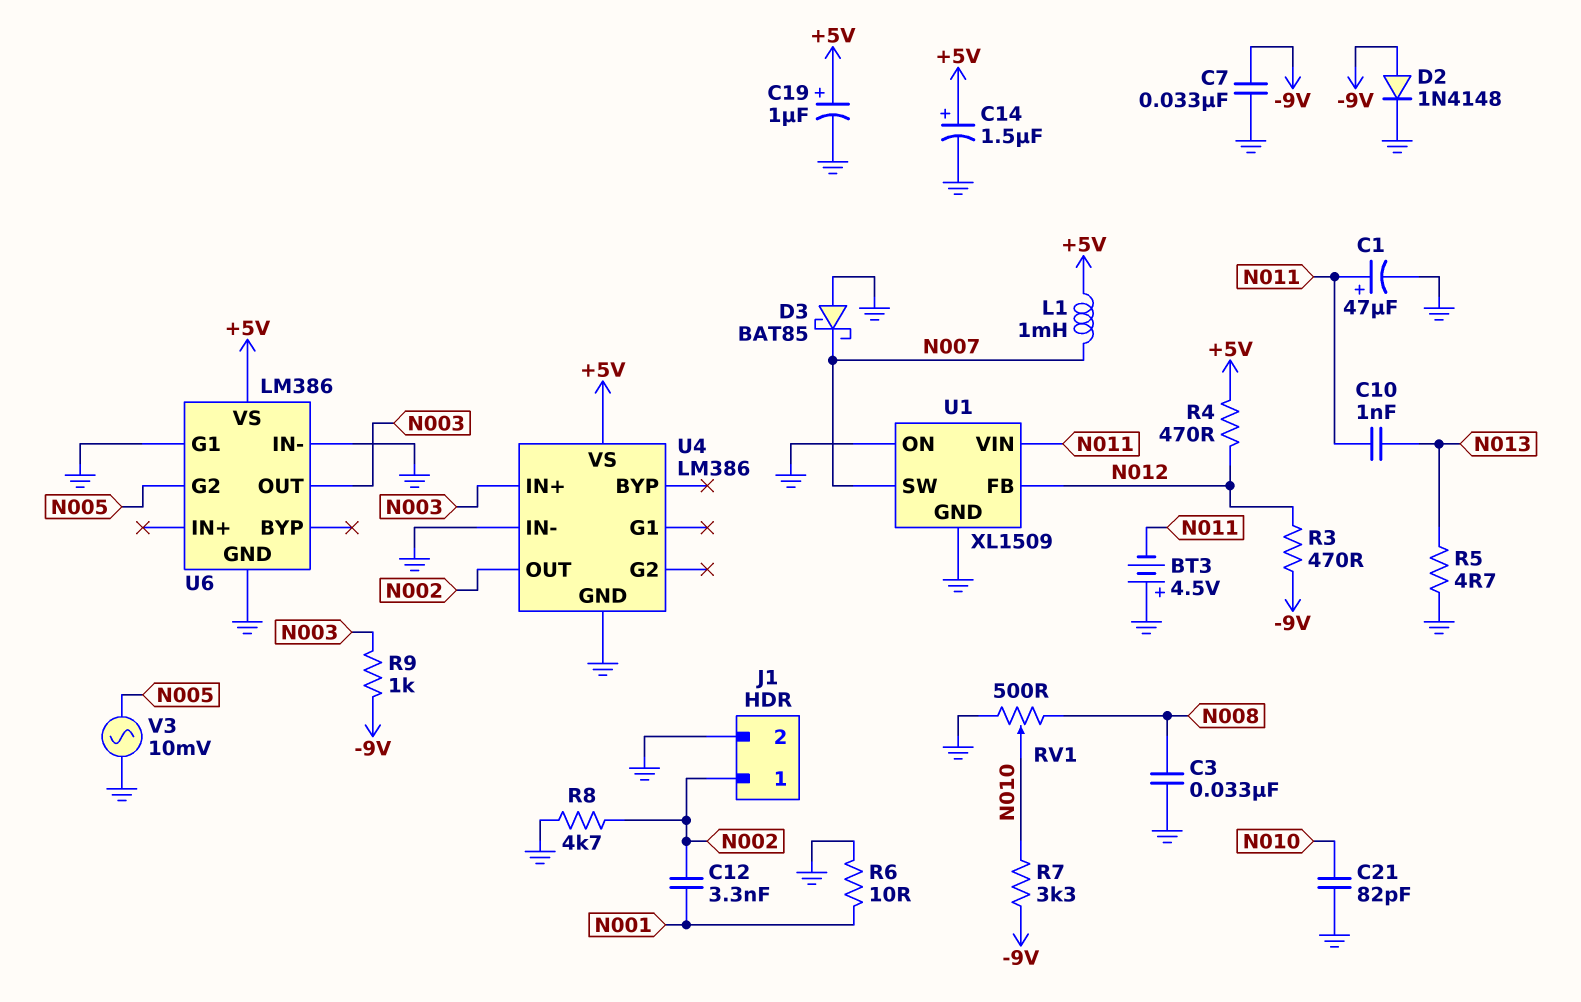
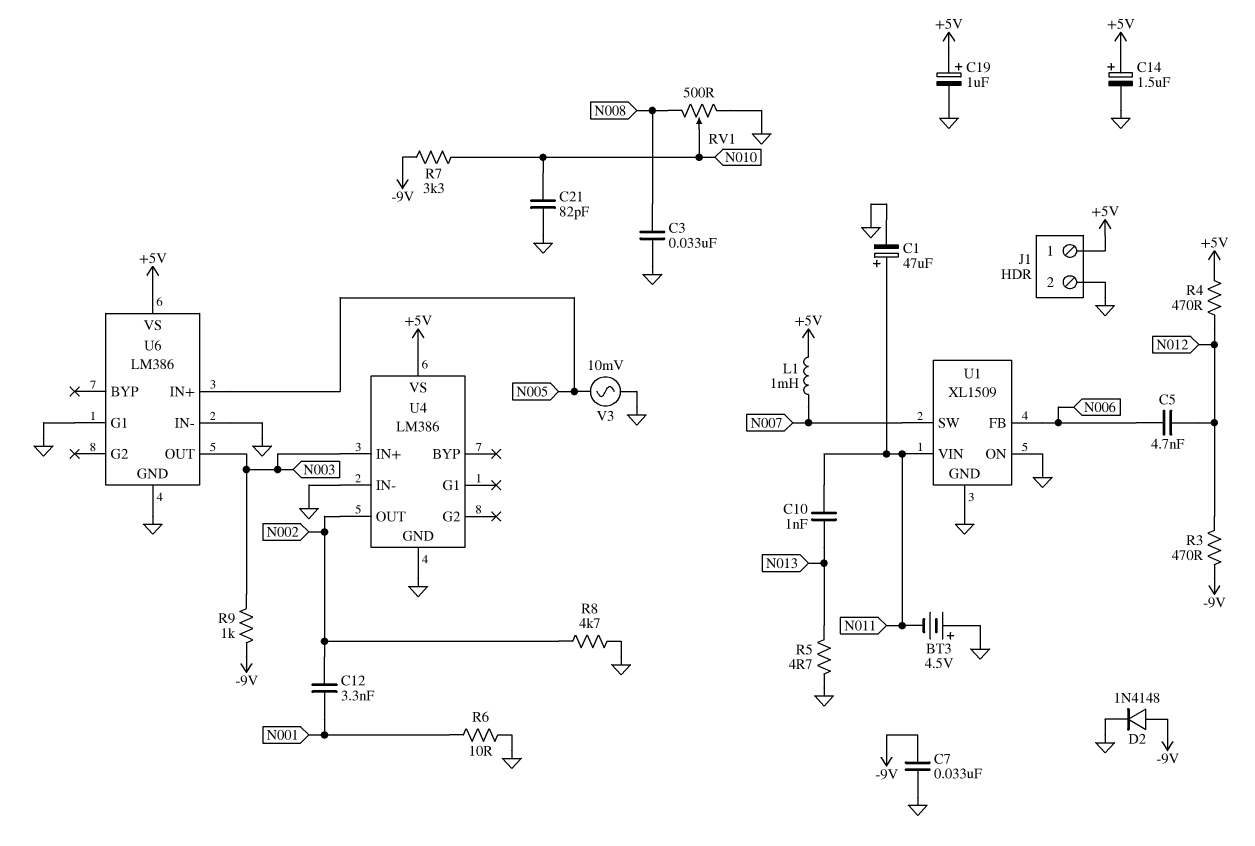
C5: none -> 4.7nF (N006, N012)
D3: schottky BAT85 (A GND, K N007) -> none
J1 pin 1: N002 -> +5V
U1 pin FB: N012 -> N006
U6 pin G2: N005 -> none
U6 pin IN+: none -> N005

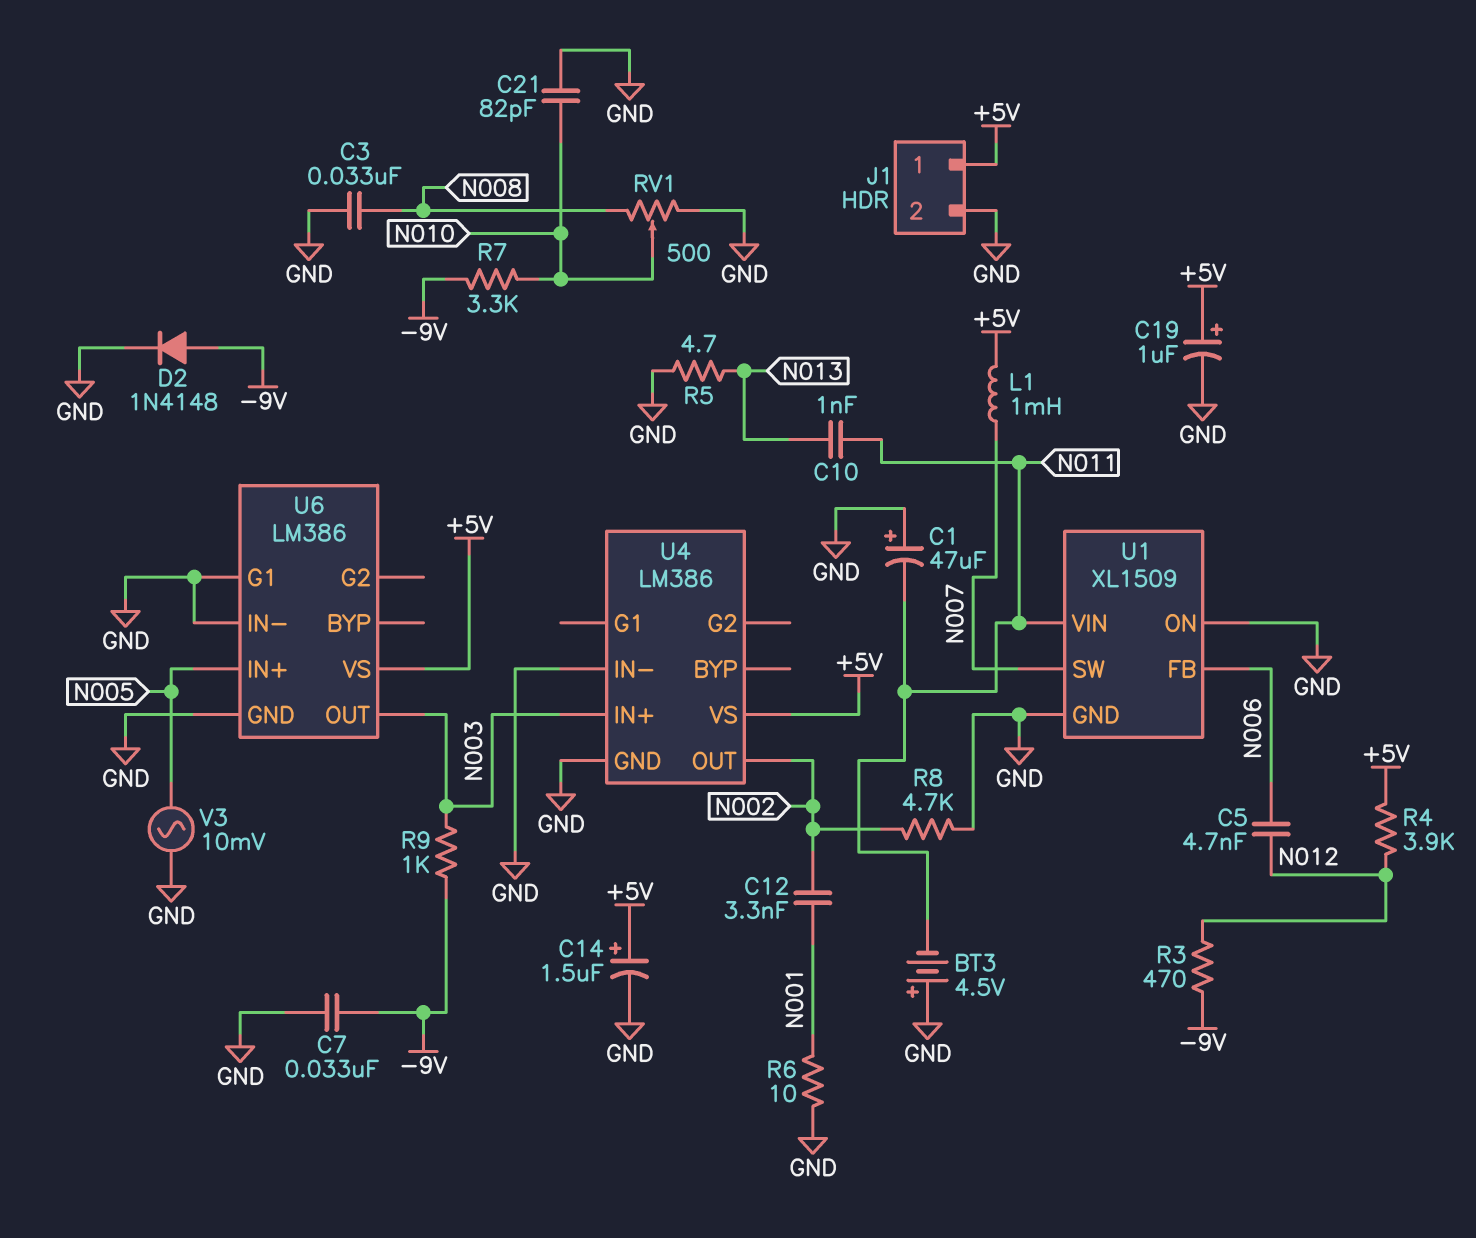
C1: 47uF (plus N011, minus GND) -> 47uF (plus GND, minus N011)
R4: 470 (+5V, N012) -> 3.9k (+5V, N012)

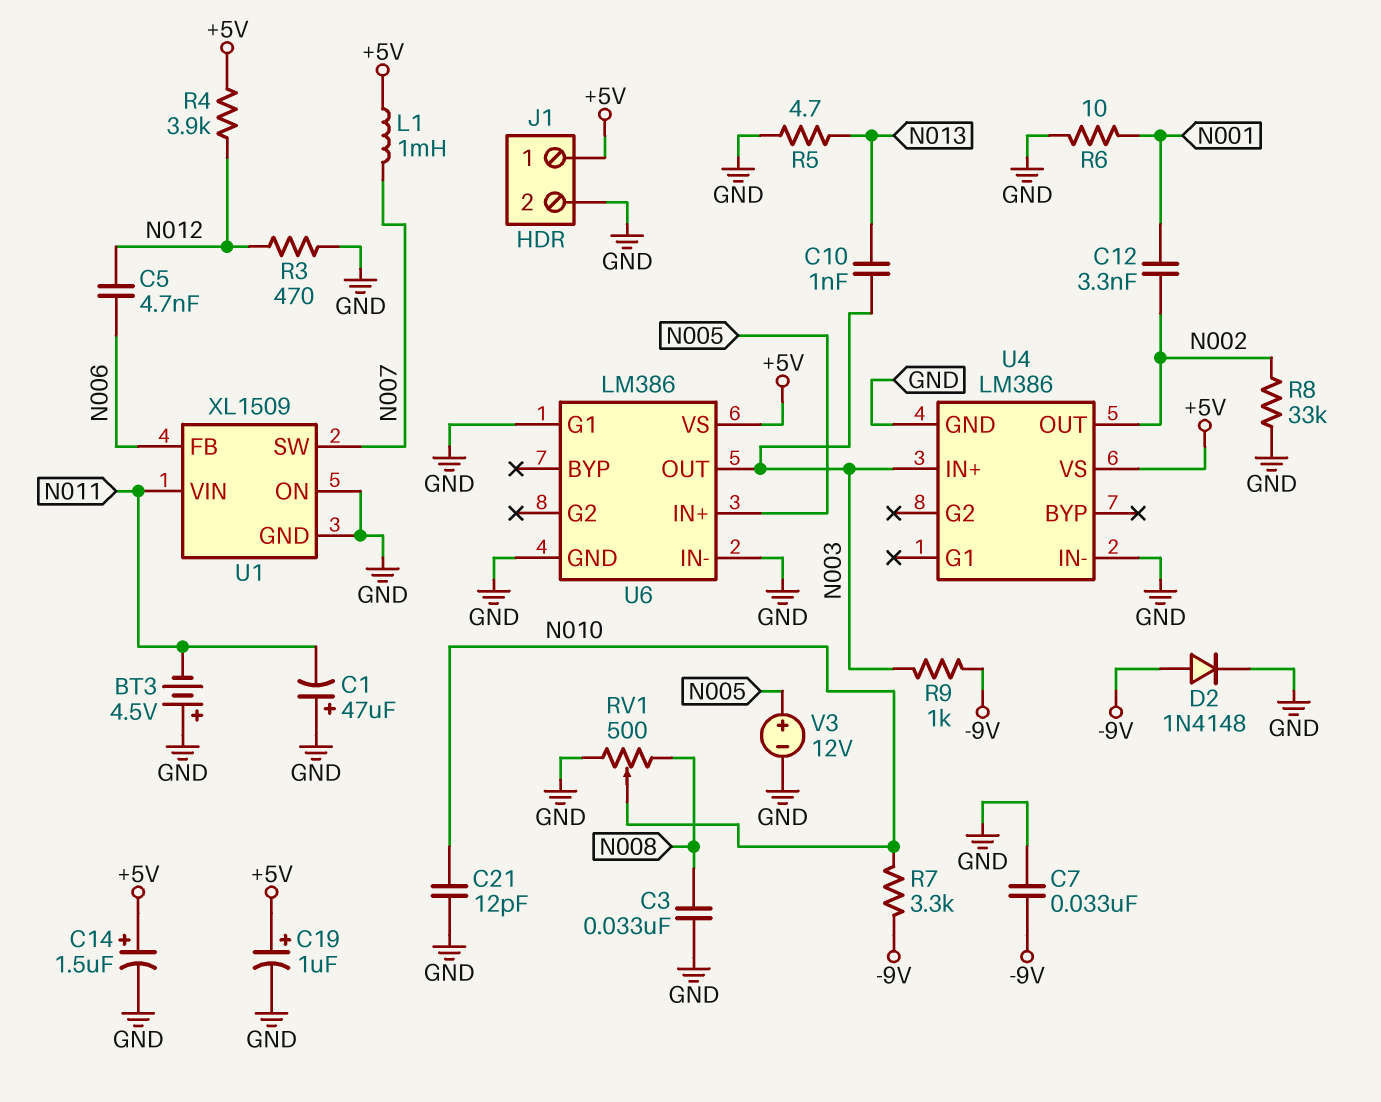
C10: 1nF (N011, N013) -> 1nF (N003, N013)
C21: 82pF (GND, N010) -> 12pF (GND, N010)
R3: 470 (-9V, N012) -> 470 (GND, N012)
R8: 4.7k (GND, N002) -> 33k (GND, N002)
V3: AC 10mV (GND, N005) -> 12V (plus N005, minus GND)

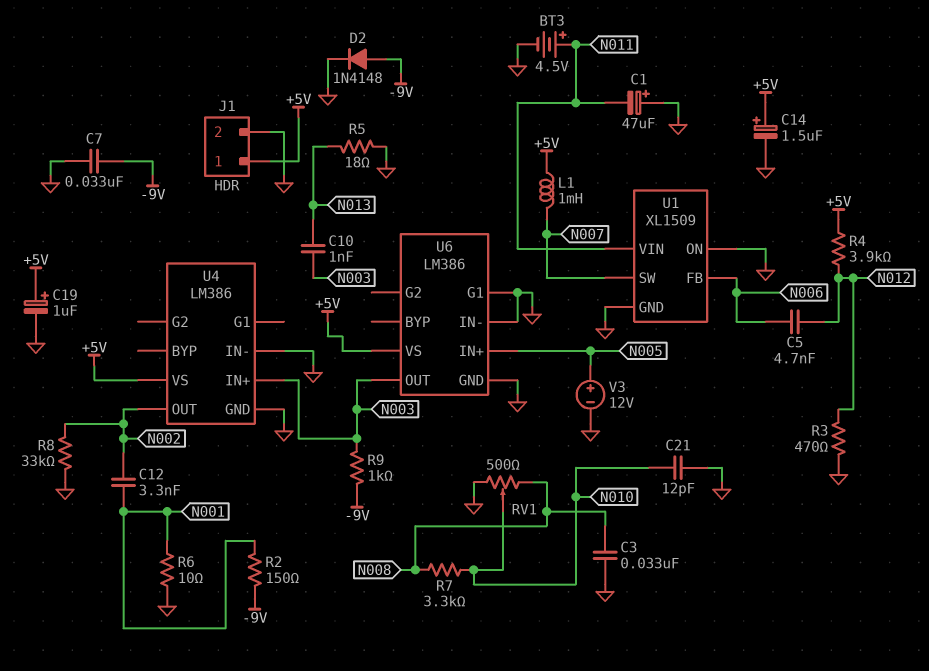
BT3: 4.5V (plus GND, minus N011) -> 4.5V (plus N011, minus GND)
R2: none -> 150 (-9V, N001)
R5: 4.7 (GND, N013) -> 18 (GND, N013)
R7: 3.3k (-9V, N010) -> 3.3k (N008, N010)

